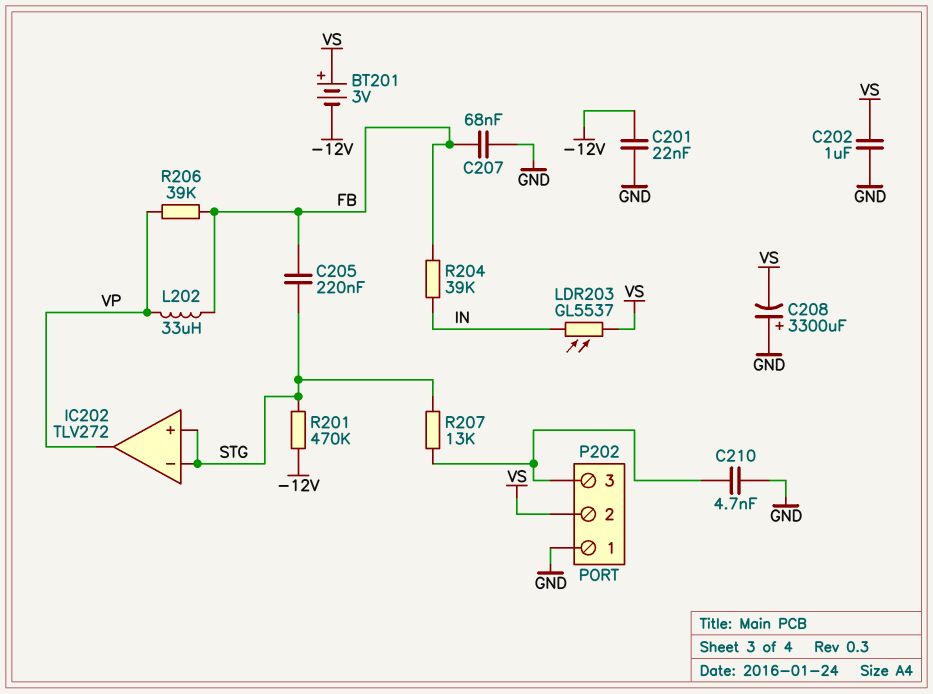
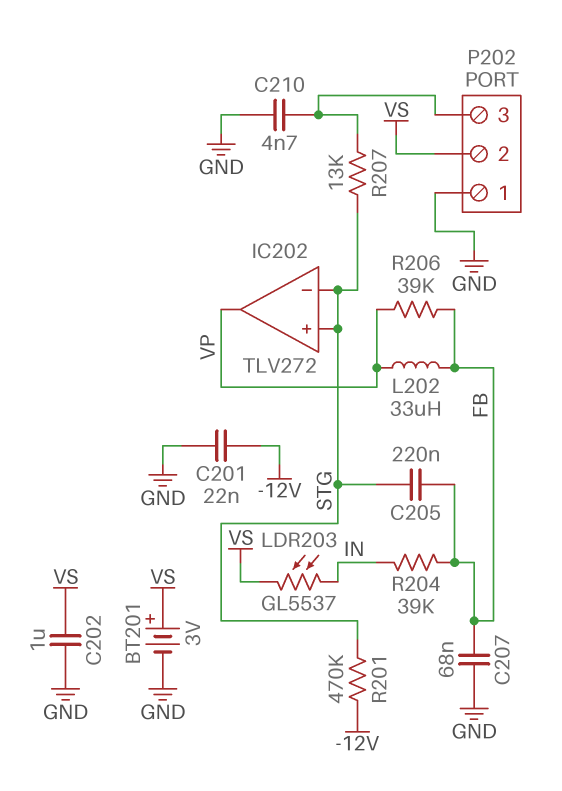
BT201: 3V (plus VS, minus -12V) -> 3V (plus VS, minus GND)
C208: 3300uF (plus GND, minus VS) -> none

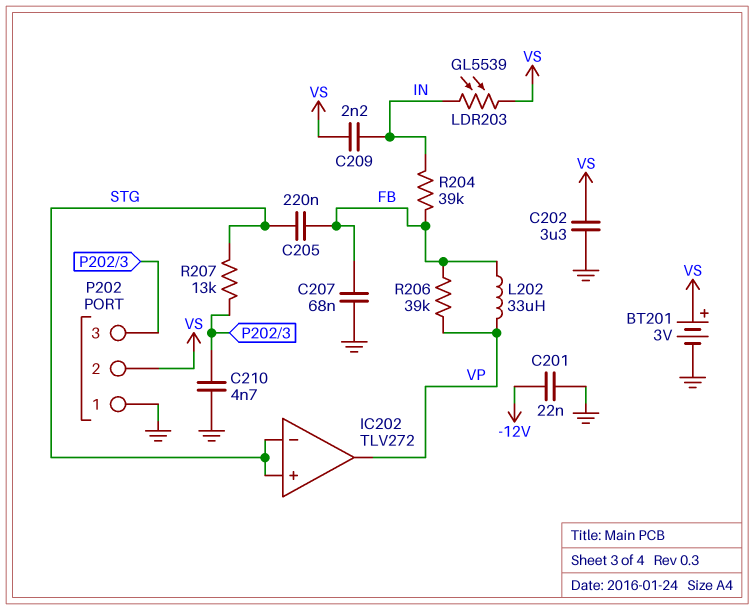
C202: 1uF (GND, VS) -> 3.3uF (GND, VS)
C209: none -> 2.2nF (IN, VS)
LDR203: GL5537 (IN, VS) -> GL5539 (IN, VS)
R201: 470k (-12V, STG) -> none

